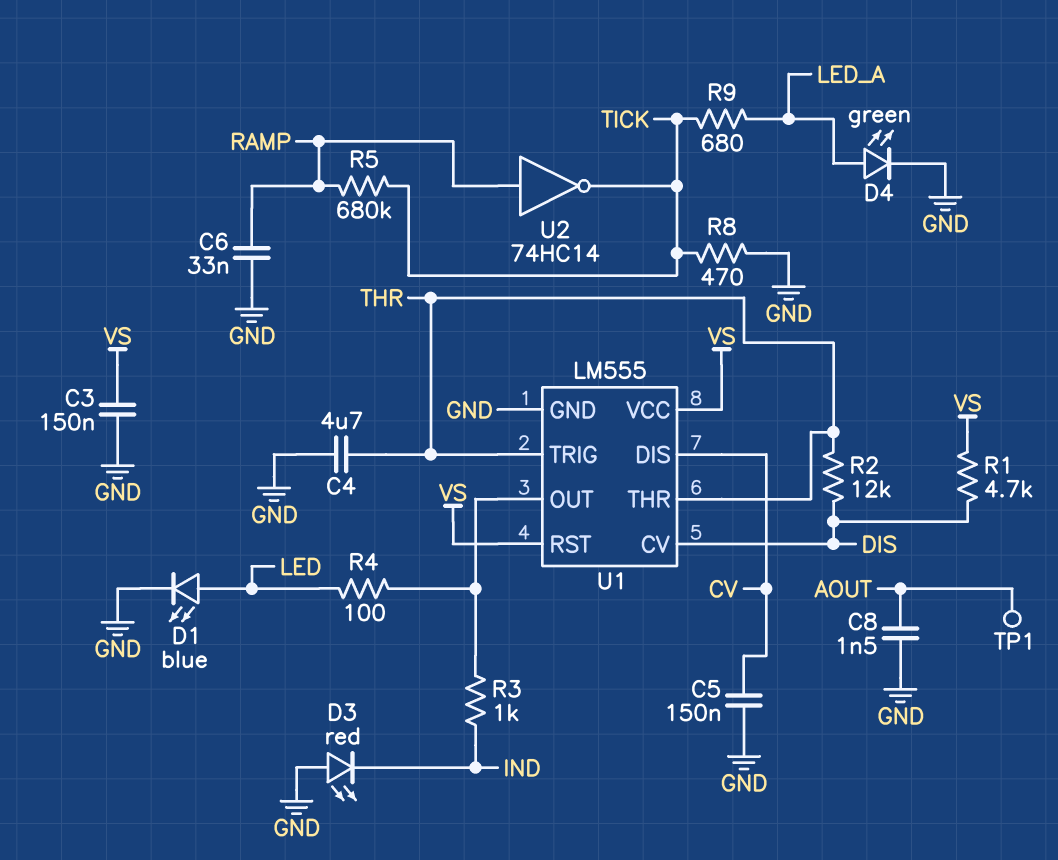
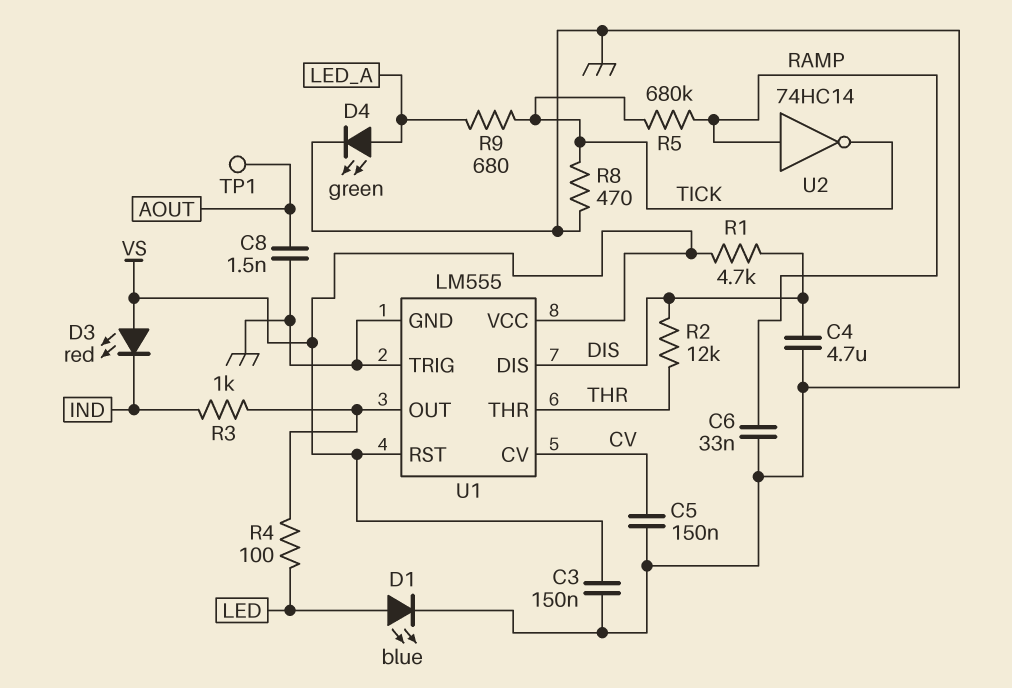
C4: 4.7uF (GND, THR) -> 4.7uF (DIS, GND)
D3: LED red (A GND, K IND) -> LED red (A VS, K IND)
U1 pin CV: DIS -> CV
U1 pin DIS: CV -> DIS
U1 pin TRIG: THR -> GND

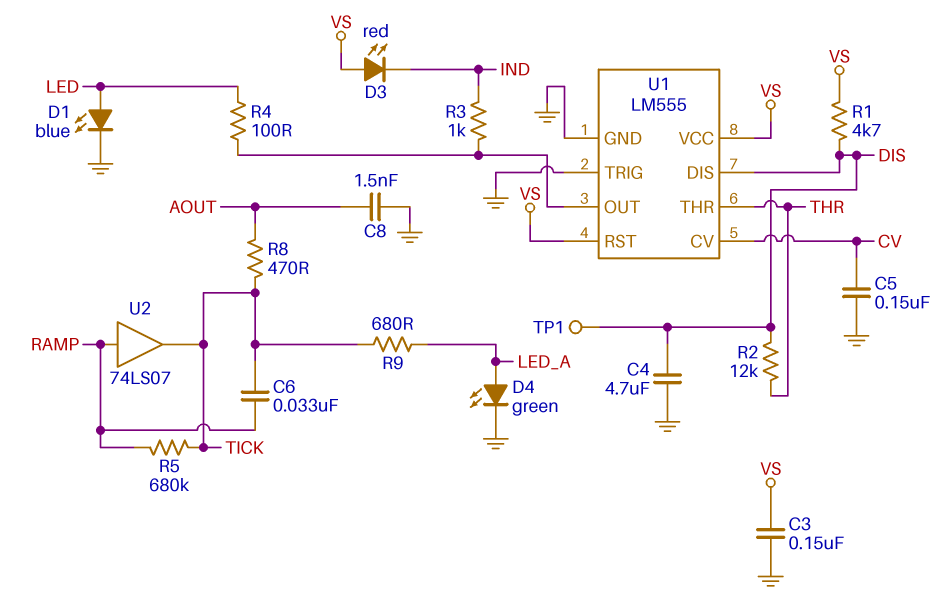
C6: 33nF (GND, RAMP) -> 33nF (RAMP, TICK)
R8: 470 (GND, TICK) -> 470 (AOUT, TICK)
TP1: test point (AOUT) -> test point (DIS)
U2: NOT 74HC14 (in RAMP, out TICK) -> buffer 74LS07 (in RAMP, out TICK)

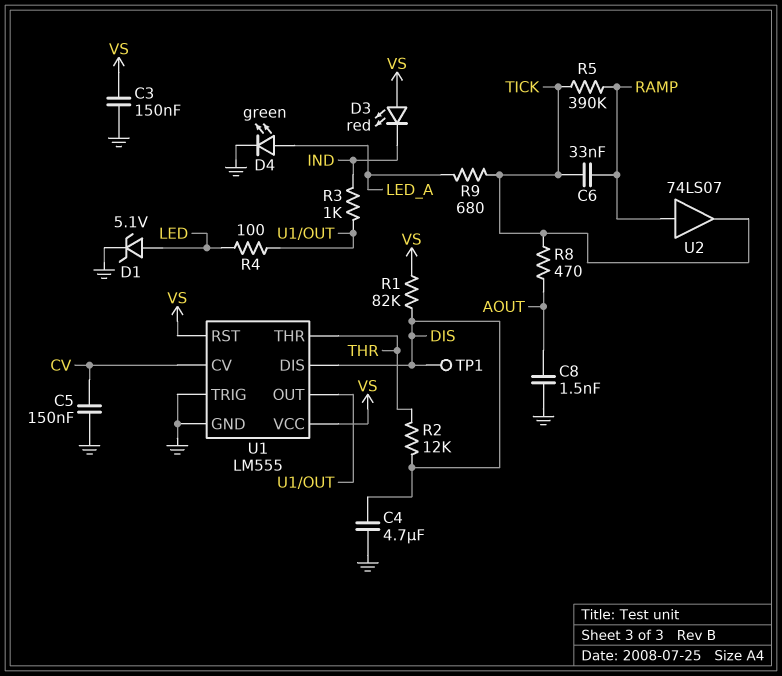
D1: LED blue (A LED, K GND) -> zener 5.1V (A LED, K GND)
R1: 4.7k (DIS, VS) -> 82k (DIS, VS)
R5: 680k (RAMP, TICK) -> 390k (RAMP, TICK)

